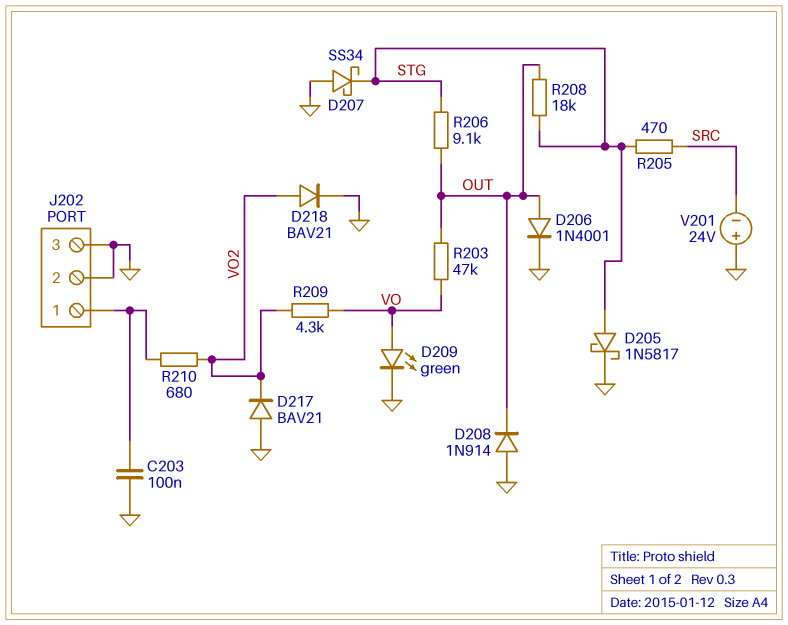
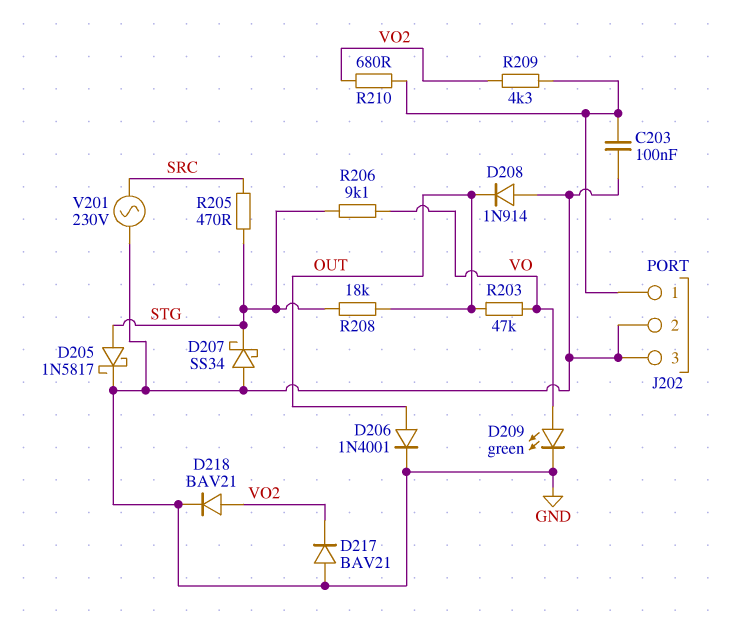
R206: 9.1k (OUT, STG) -> 9.1k (STG, VO)
R209: 4.3k (VO, VO2) -> 4.3k (J202/1, VO2)
V201: 24V (plus GND, minus SRC) -> AC 230V (GND, SRC)

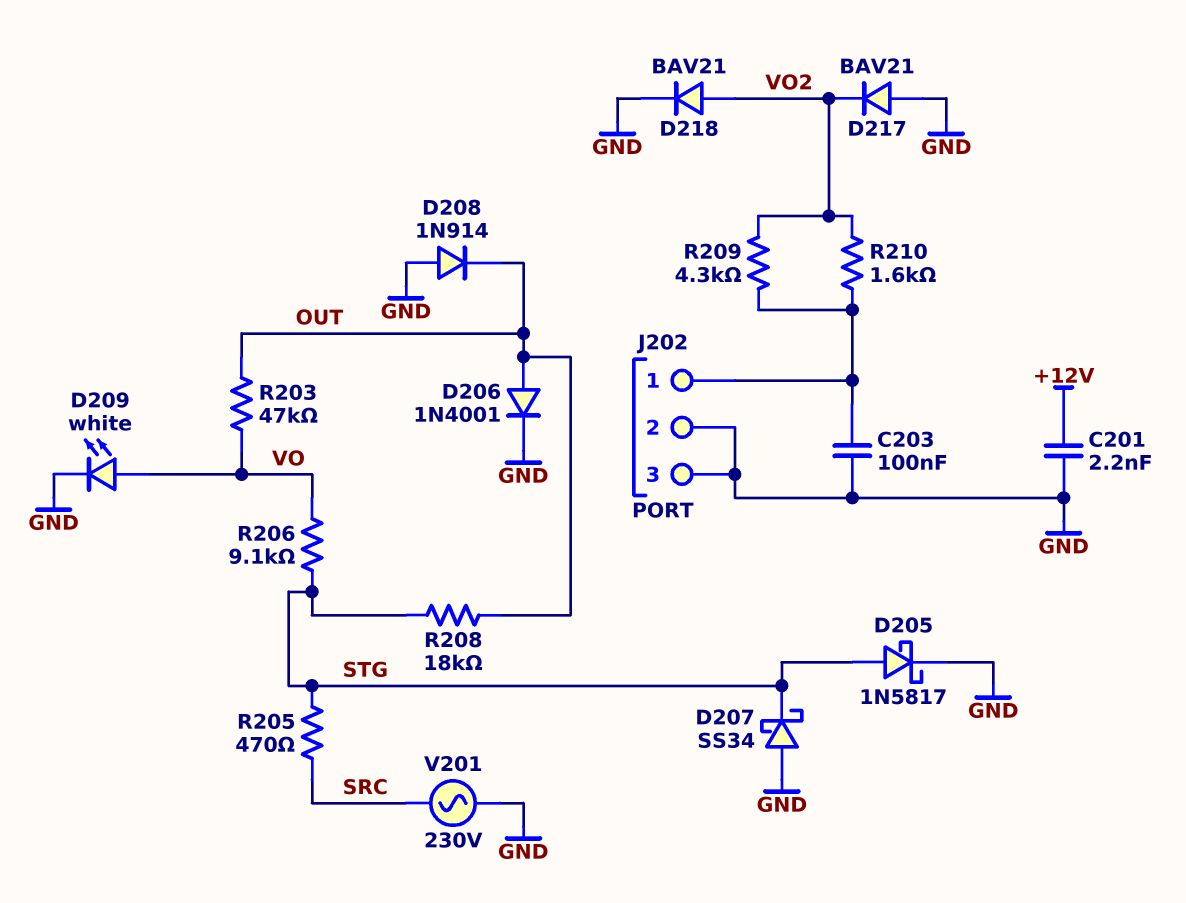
C201: none -> 2.2nF (+12V, GND)
D209: LED green (A VO, K GND) -> LED white (A VO, K GND)
R210: 680 (J202/1, VO2) -> 1.6k (J202/1, VO2)

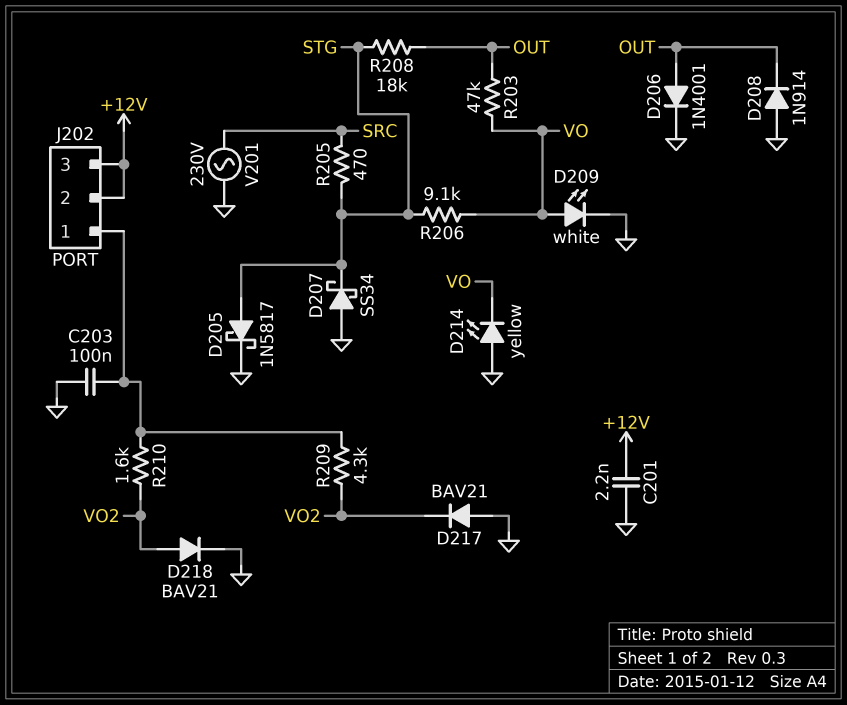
D214: none -> LED yellow (A GND, K VO)
J202 pin 2: GND -> +12V
J202 pin 3: GND -> +12V

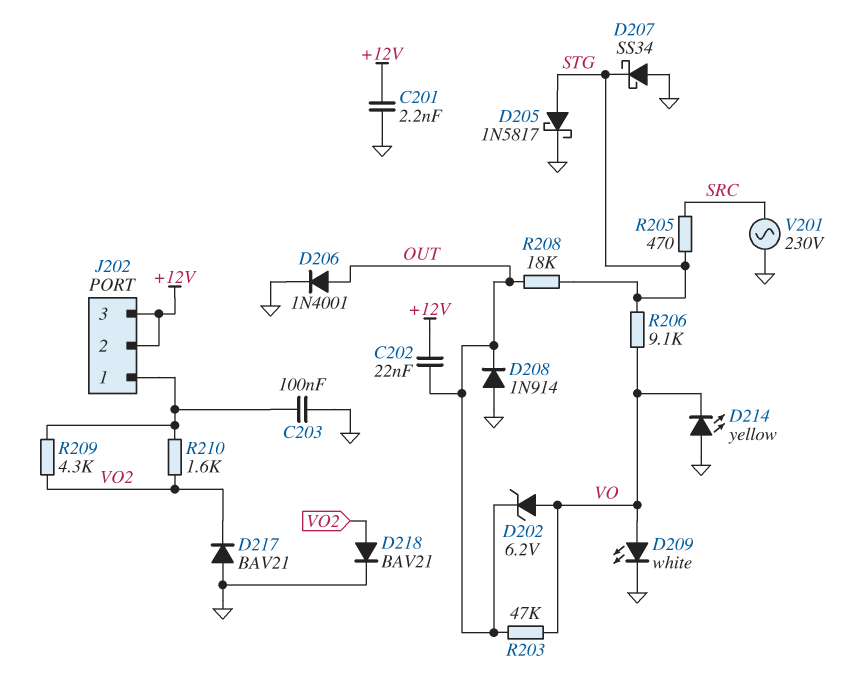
C202: none -> 22nF (+12V, OUT)
D202: none -> zener 6.2V (A VO, K OUT)

